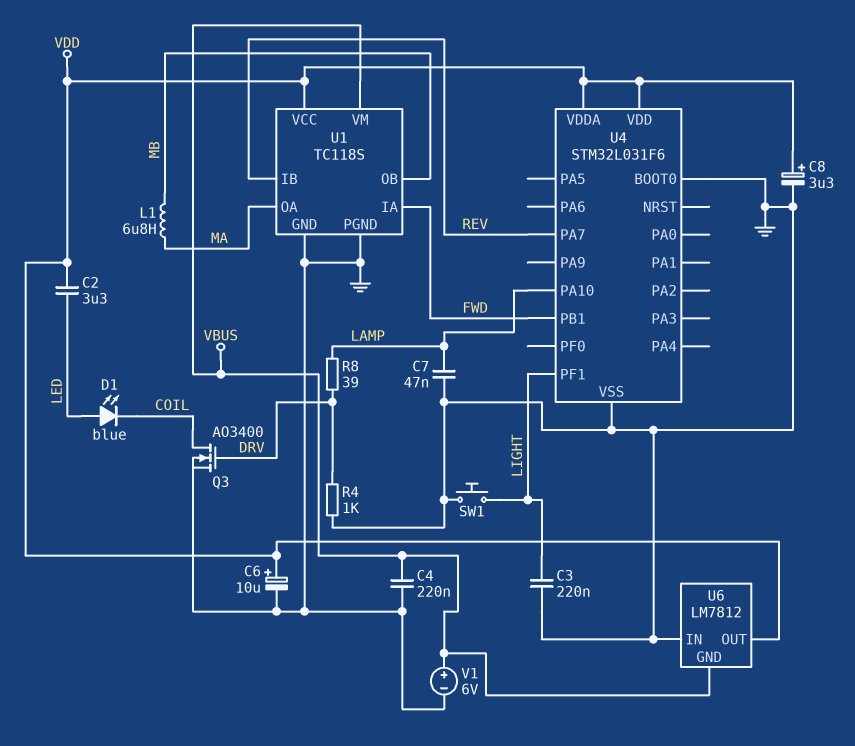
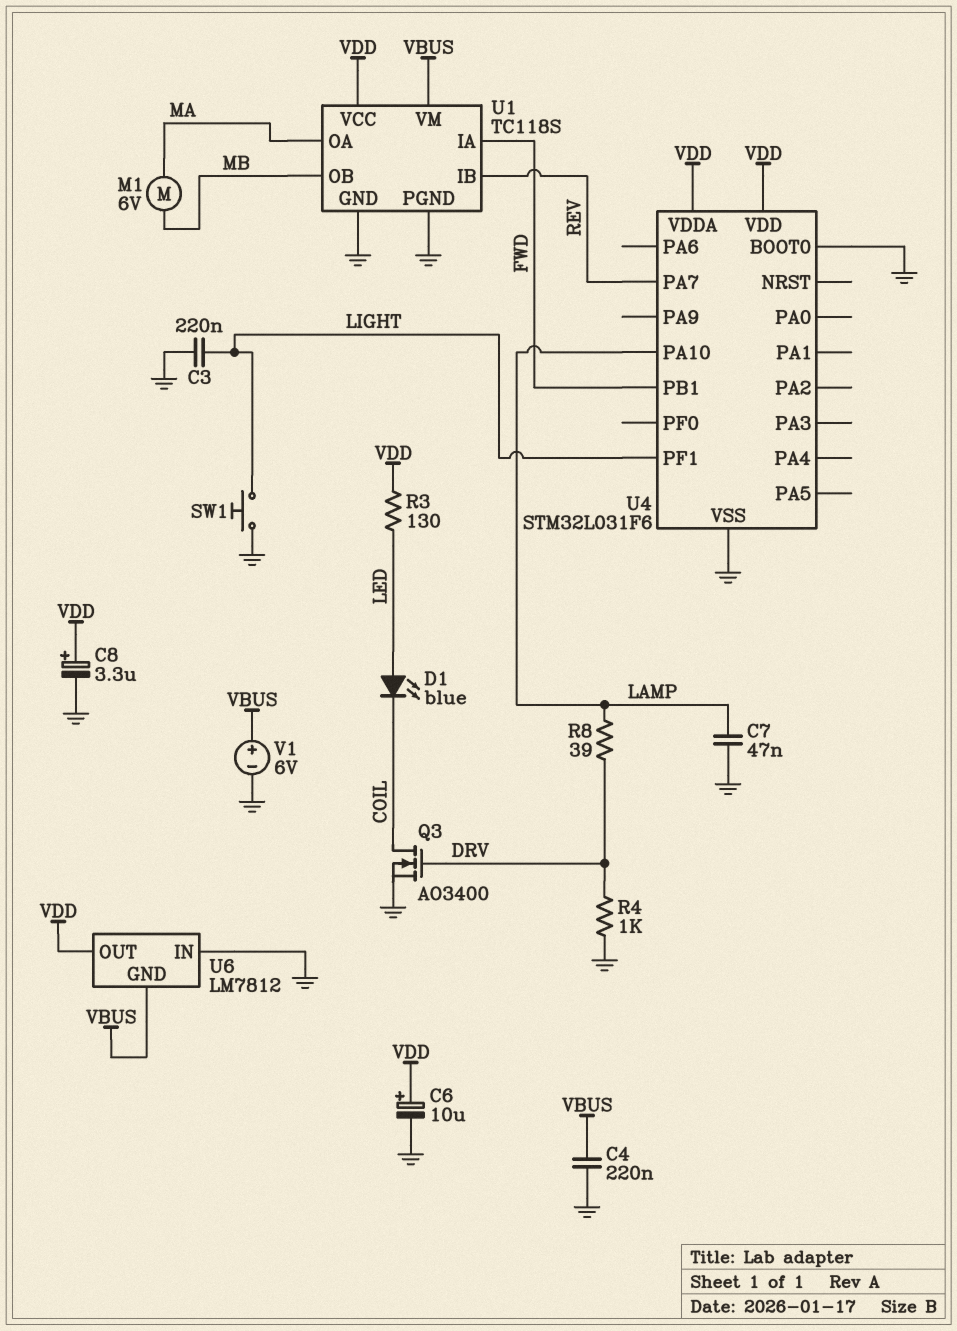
C2: 3.3uF (LED, VDD) -> none
L1: 6.8uH (MA, MB) -> none
M1: none -> motor 6V (MA, MB)
R3: none -> 130 (LED, VDD)

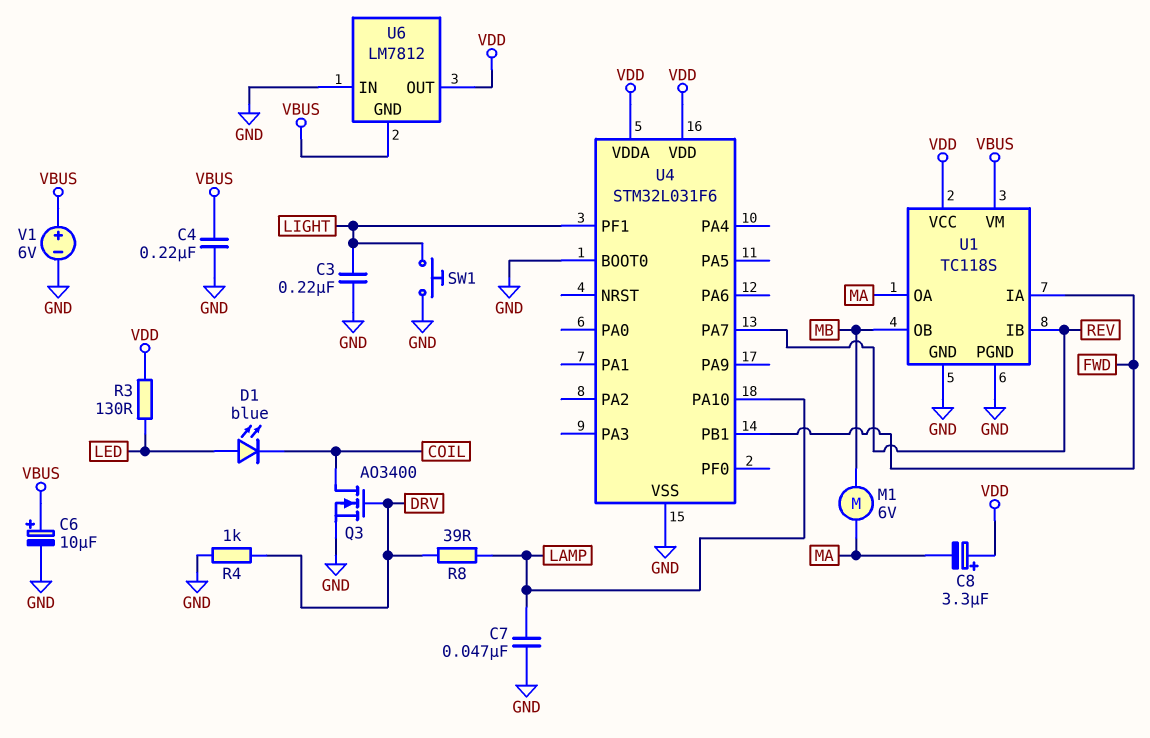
C6: 10uF (plus VDD, minus GND) -> 10uF (plus VBUS, minus GND)
C8: 3.3uF (plus VDD, minus GND) -> 3.3uF (plus VDD, minus MA)

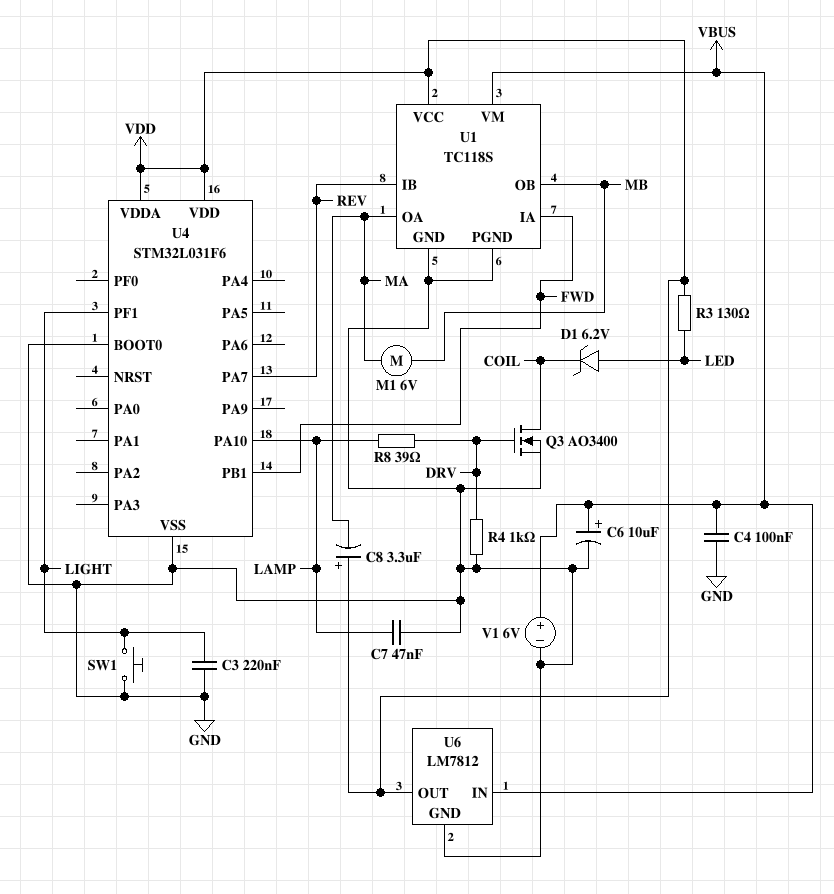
C4: 220nF (GND, VBUS) -> 100nF (GND, VBUS)
D1: LED blue (A LED, K COIL) -> zener 6.2V (A LED, K COIL)
U6 pin GND: VBUS -> GND
U6 pin IN: GND -> VBUS

